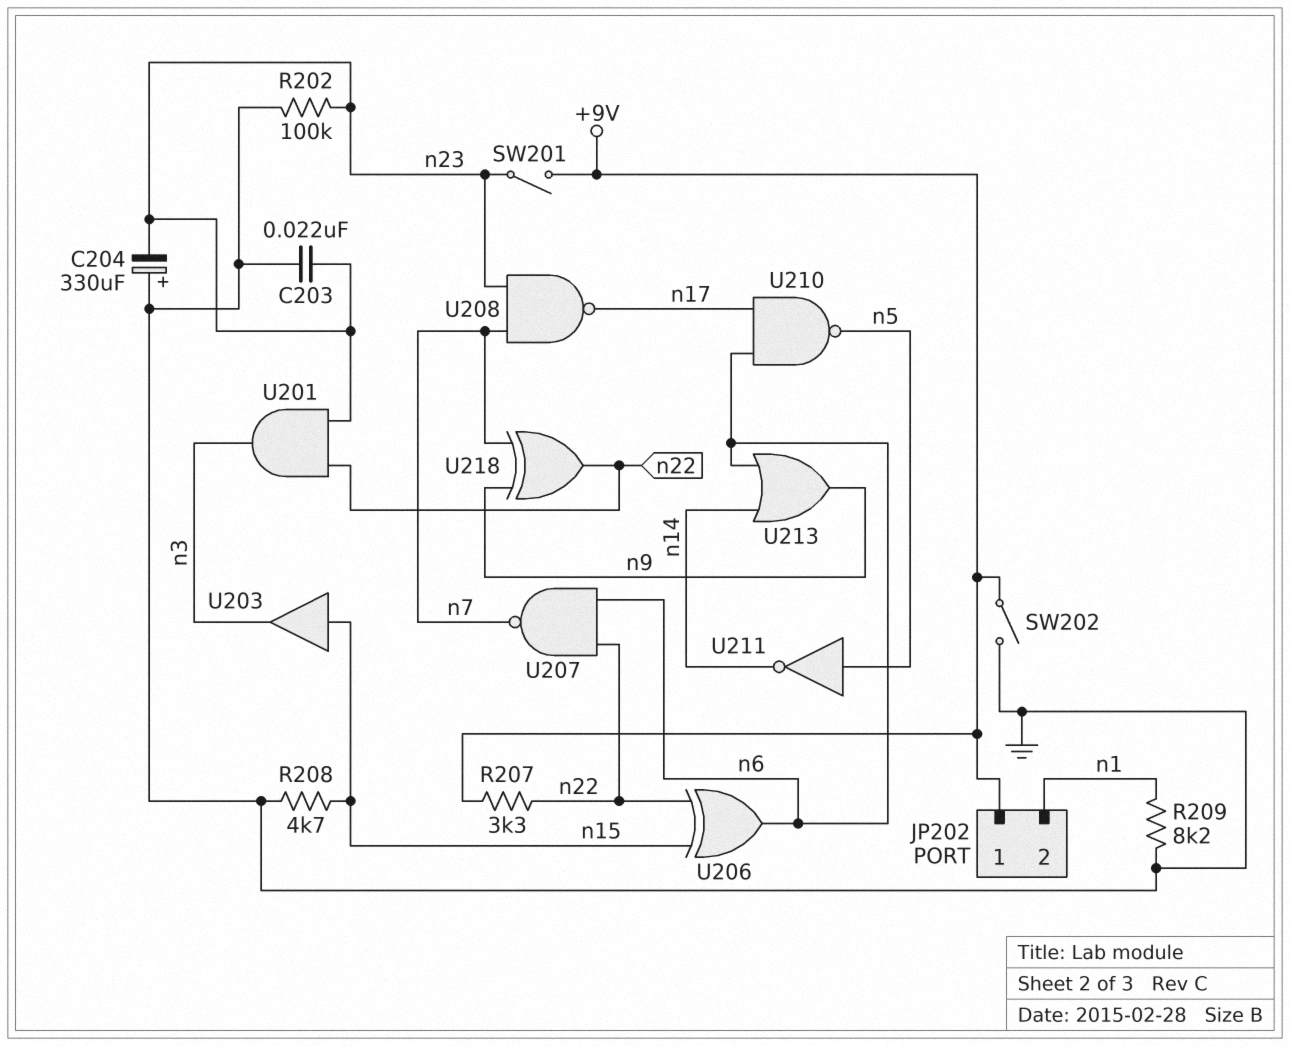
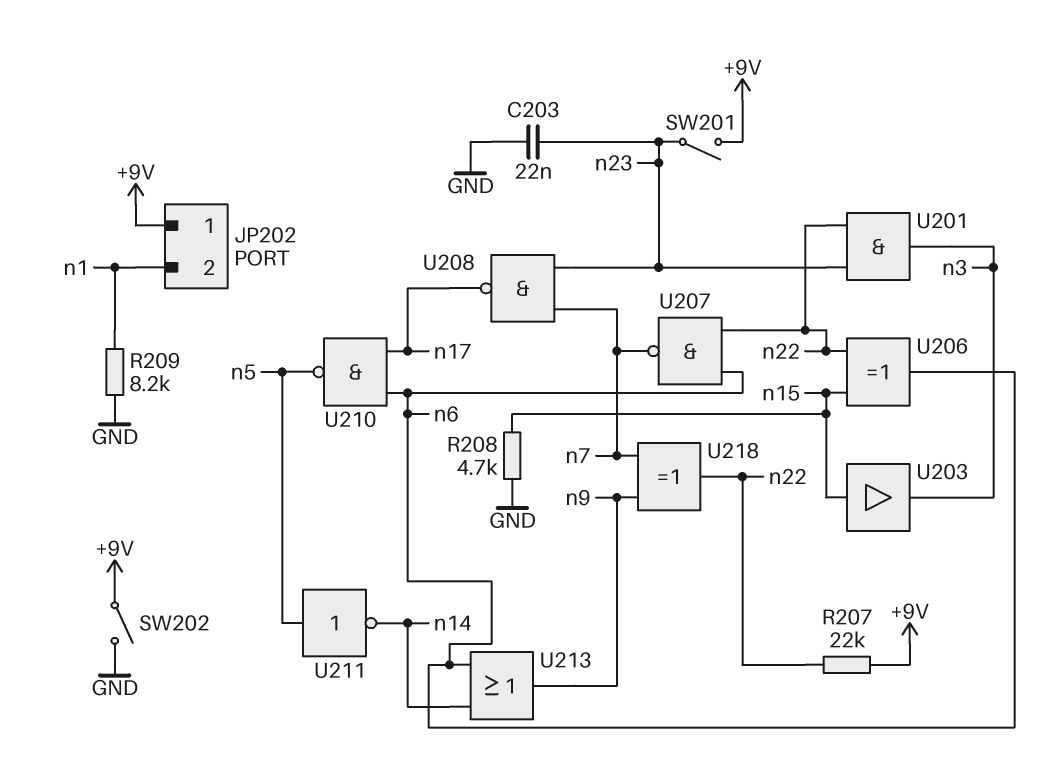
C204: 330uF (plus GND, minus n23) -> none
R202: 100k (GND, n23) -> none
R207: 3.3k (+9V, n22) -> 22k (+9V, n22)

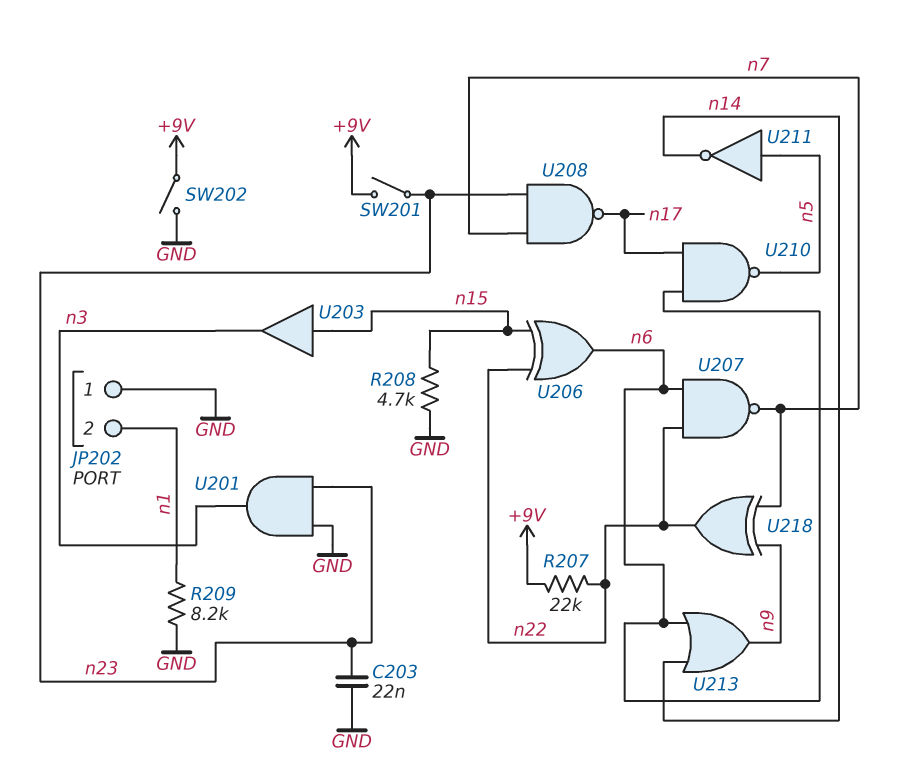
JP202 pin 1: +9V -> GND
U201: AND (in n22, in n23, out n3) -> AND (in GND, in n23, out n3)

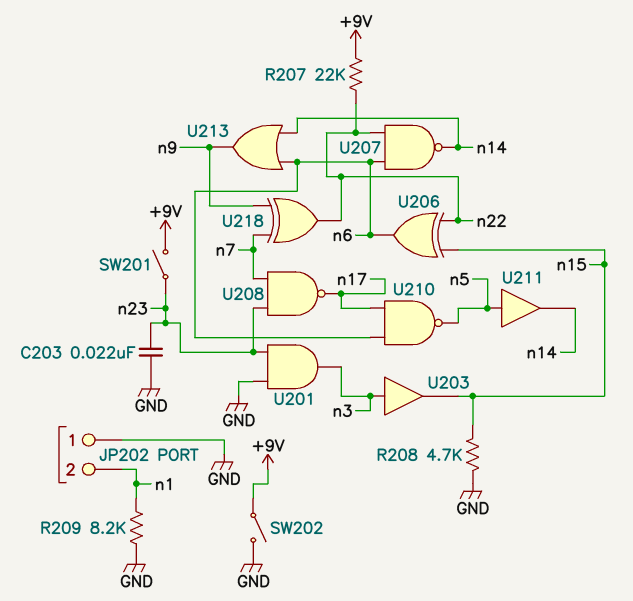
U203: buffer (in n15, out n3) -> buffer (in n3, out n15)
U207: NAND (in n6, in n22, out n7) -> NAND (in n6, in n22, out n14)
U211: NOT (in n5, out n14) -> buffer (in n5, out n14)

